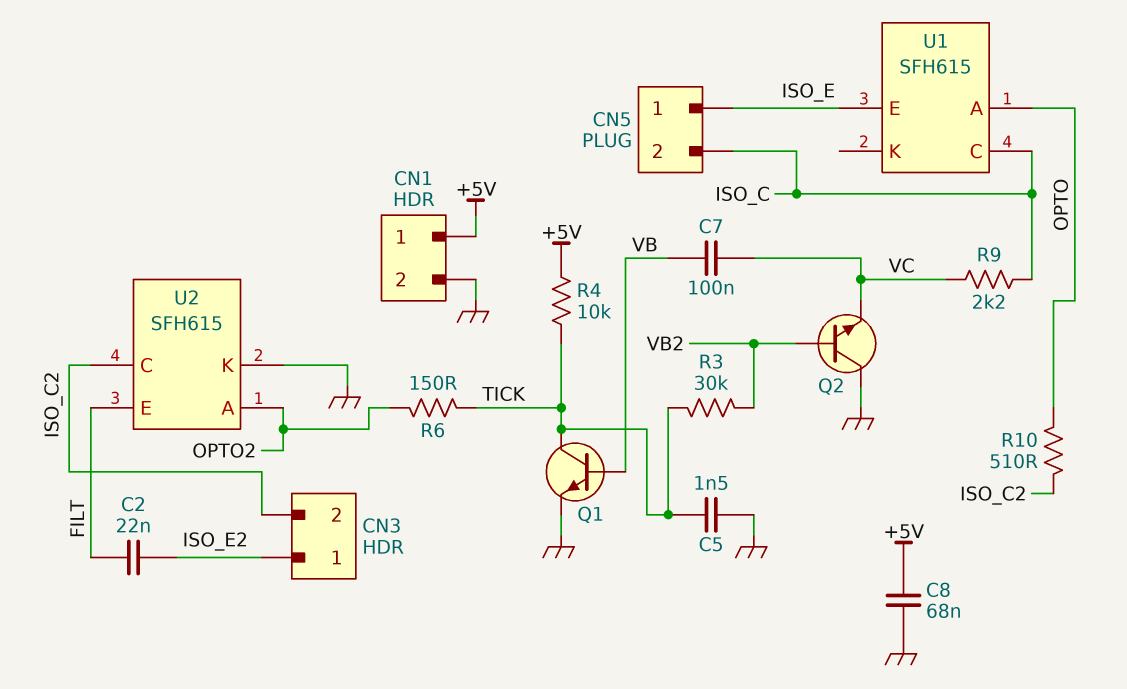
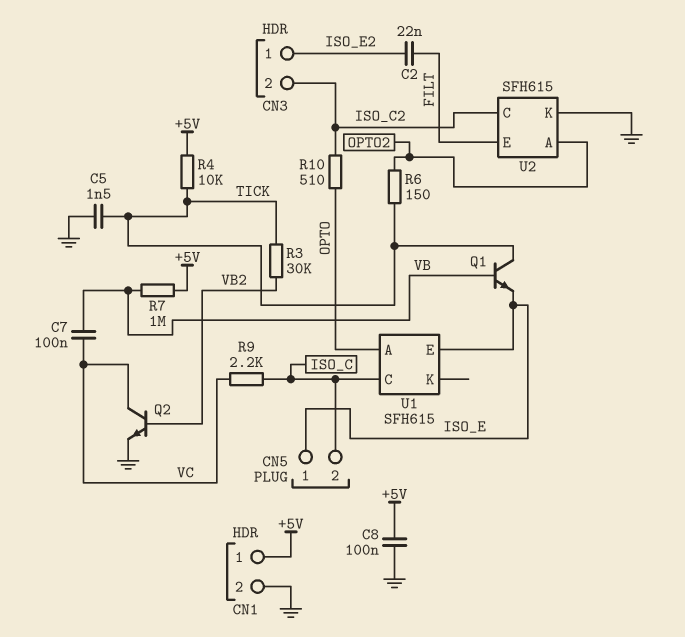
C8: 68nF (+5V, GND) -> 100nF (+5V, GND)
Q1: NPN (B VB, C TICK, E GND) -> NPN (B VB, C TICK, E ISO_E)
Q2: NPN (B VB2, C GND, E VC) -> NPN (B VB2, C VC, E GND)
R7: none -> 1M (+5V, VB)

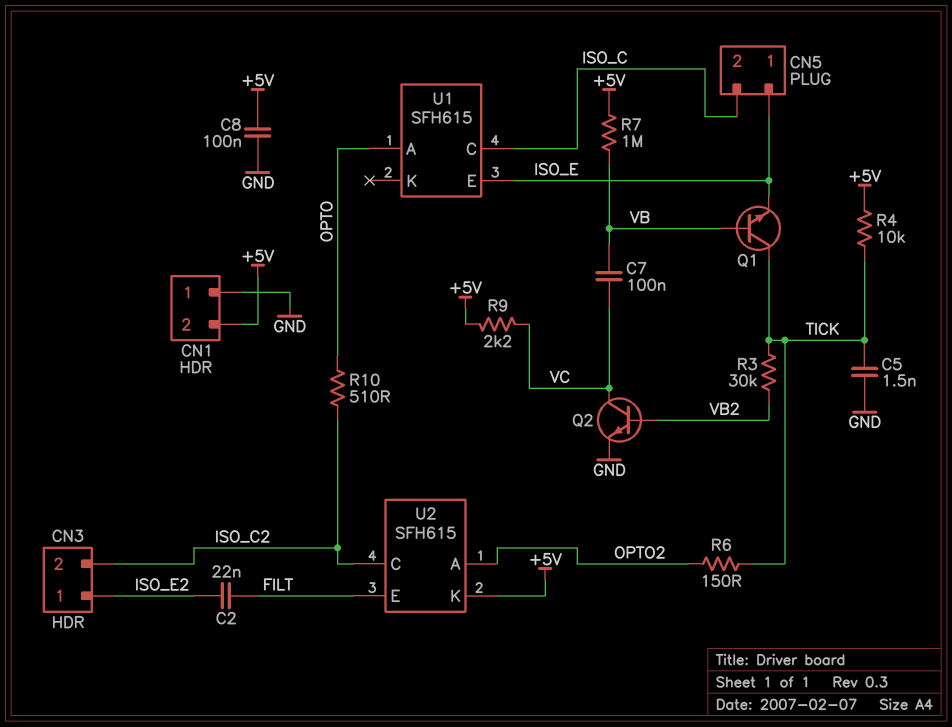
CN1 pin 1: +5V -> GND
CN1 pin 2: GND -> +5V
R9: 2.2k (ISO_C, VC) -> 2.2k (+5V, VC)
U2 pin K: GND -> +5V

